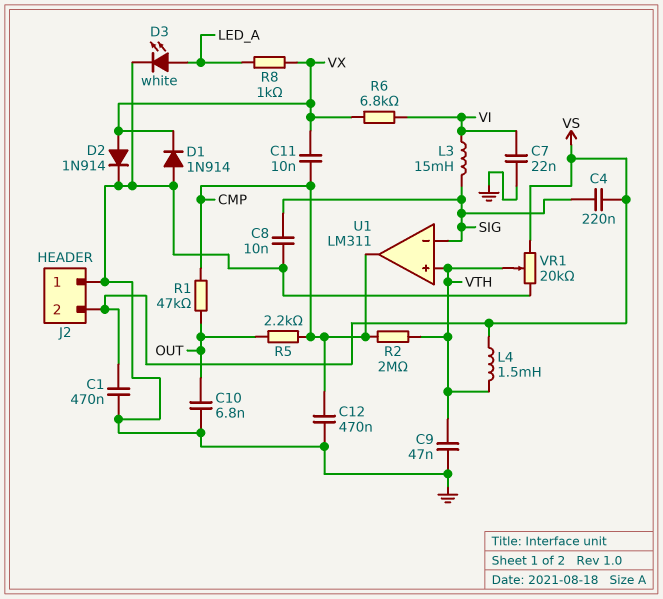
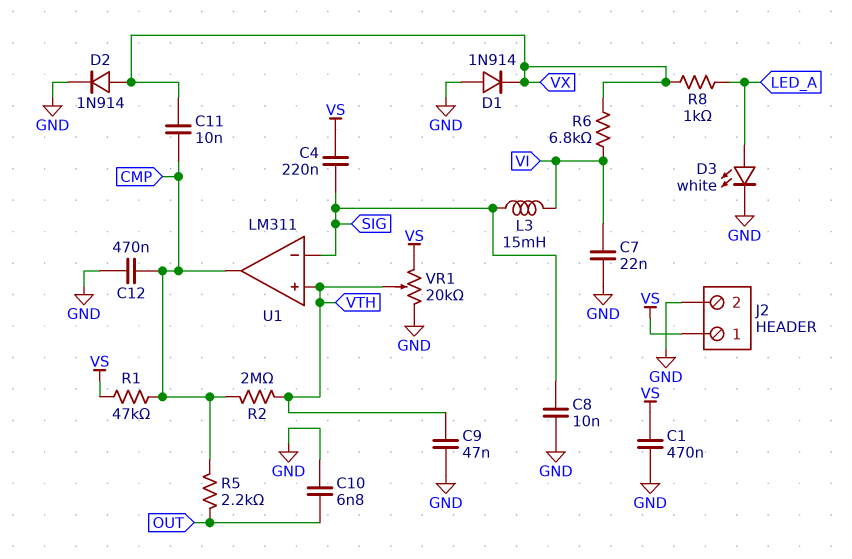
J2 pin 1: GND -> VS
J2 pin 2: VS -> GND
L4: 1.5mH (VS, VTH) -> none
R1: 47k (CMP, OUT) -> 47k (CMP, VS)

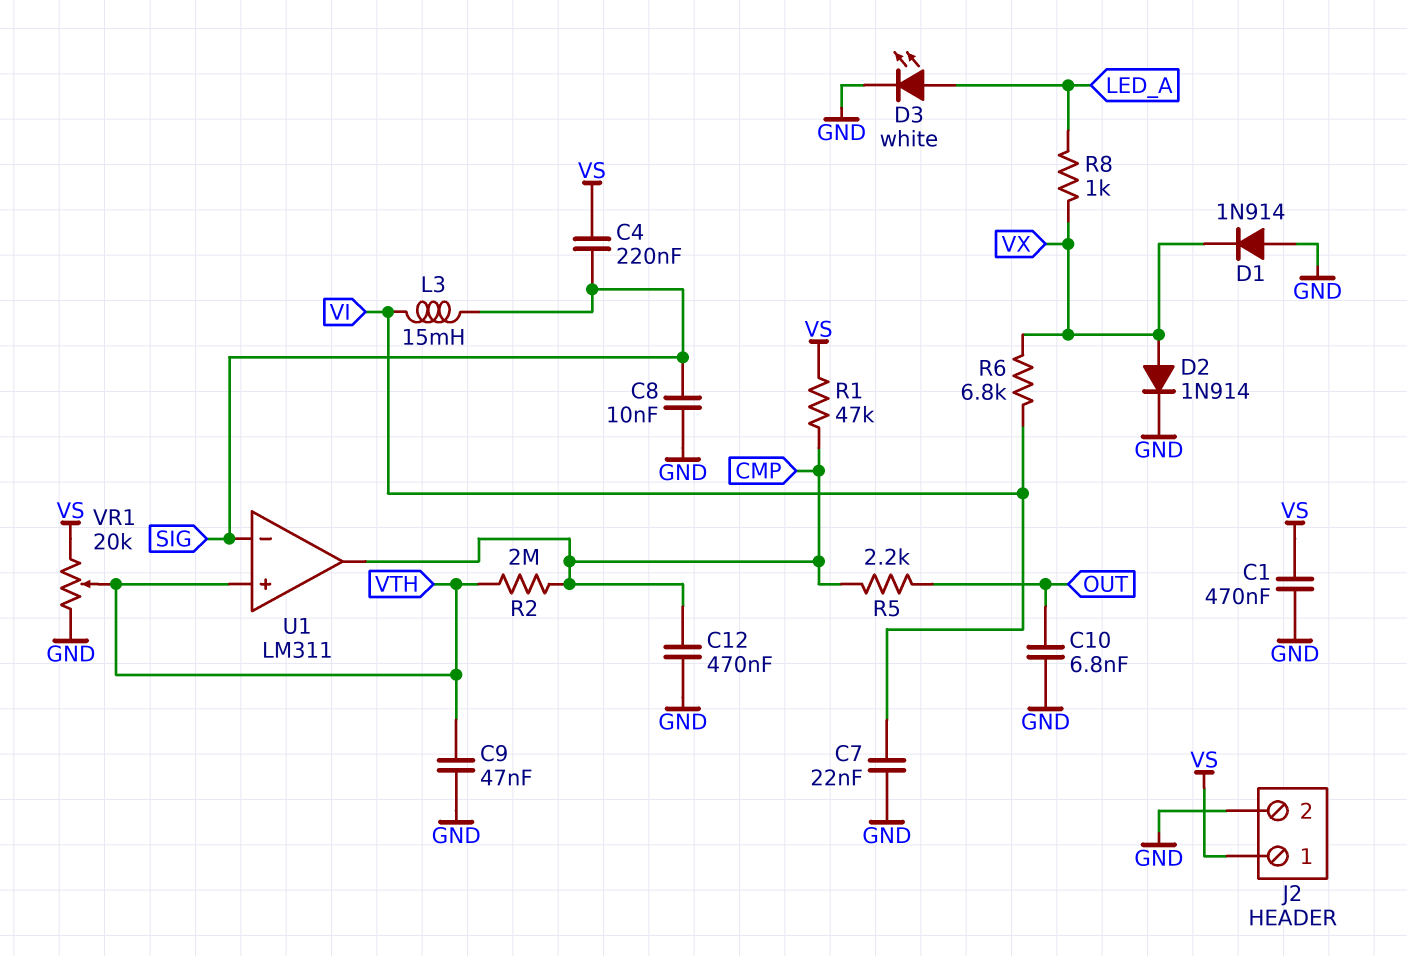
C11: 10nF (CMP, VX) -> none

